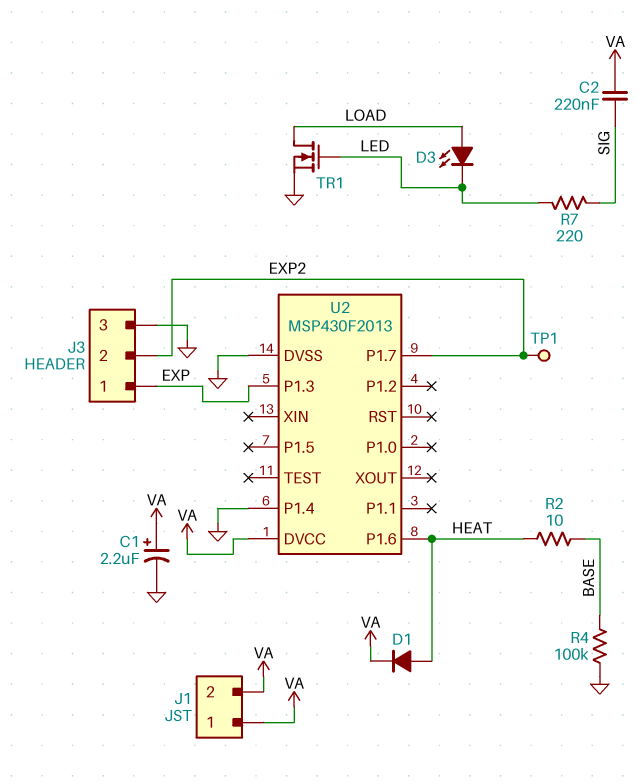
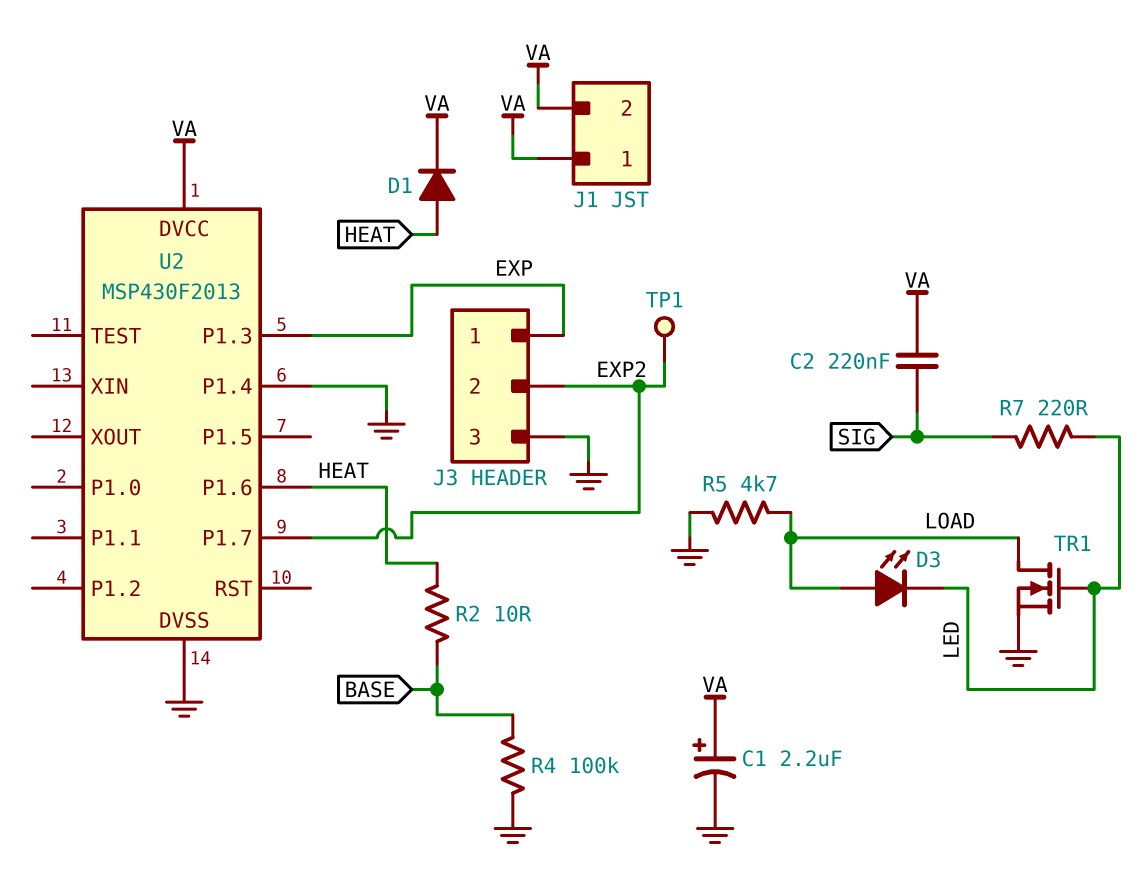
R5: none -> 4.7k (GND, LOAD)

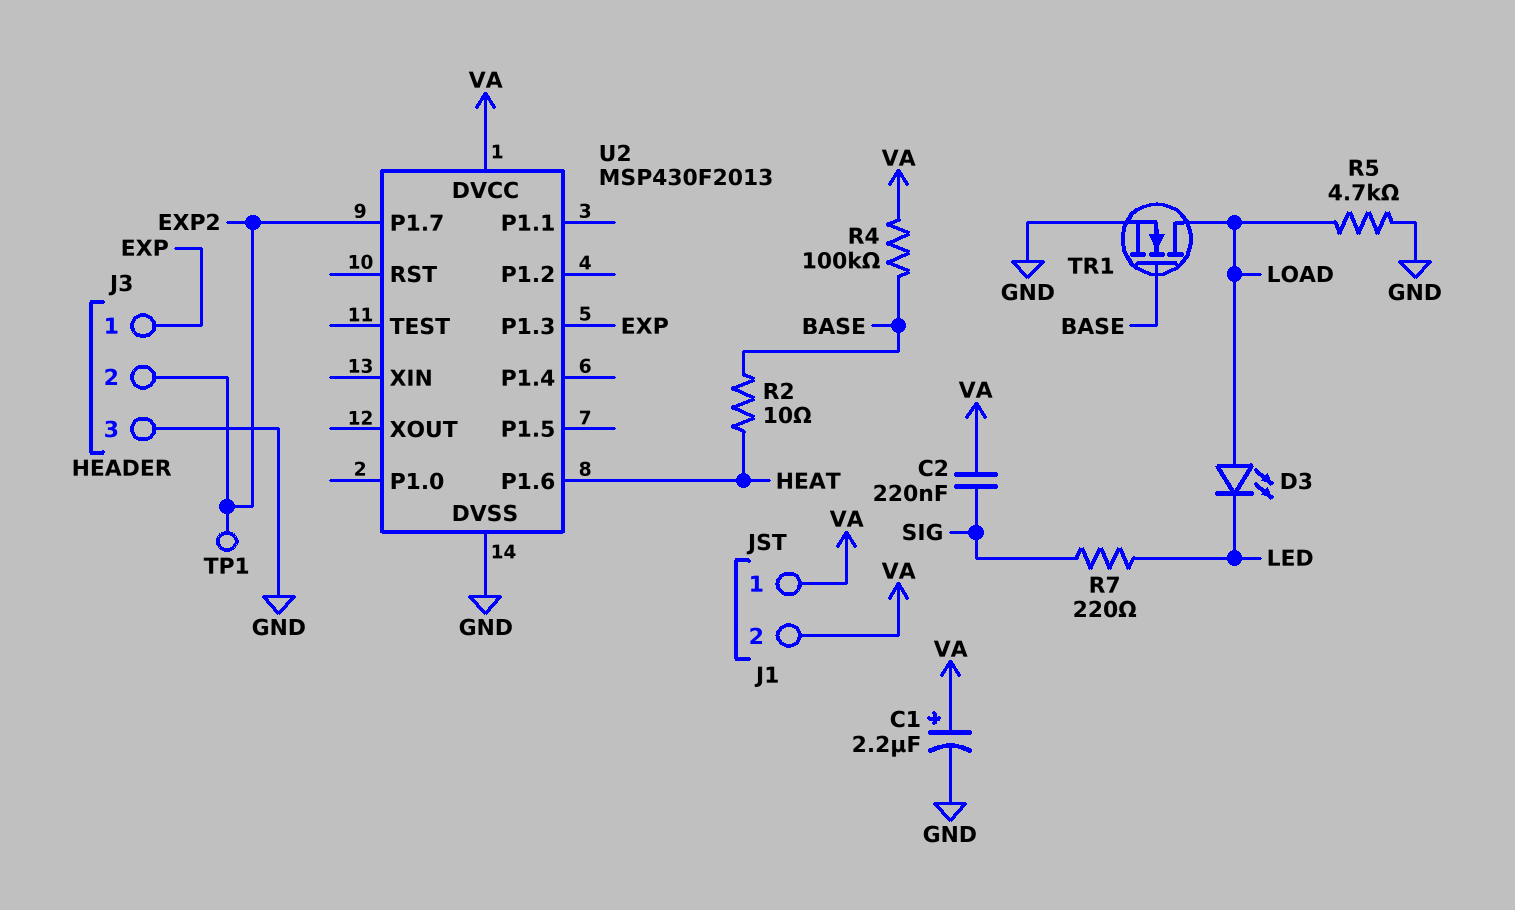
D1: diode (A HEAT, K VA) -> none
R4: 100k (BASE, GND) -> 100k (BASE, VA)
TR1: NMOS (G LED, D LOAD, S GND) -> NMOS (G BASE, D LOAD, S GND)
U2 pin P1.4: GND -> none

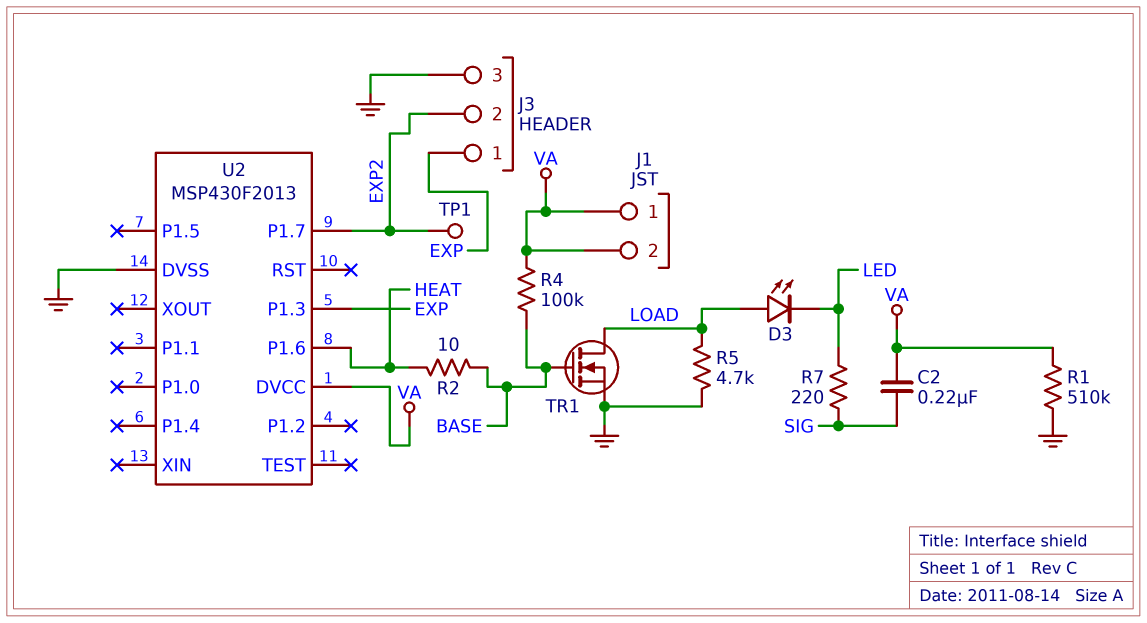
C1: 2.2uF (plus VA, minus GND) -> none
R1: none -> 510k (GND, VA)

